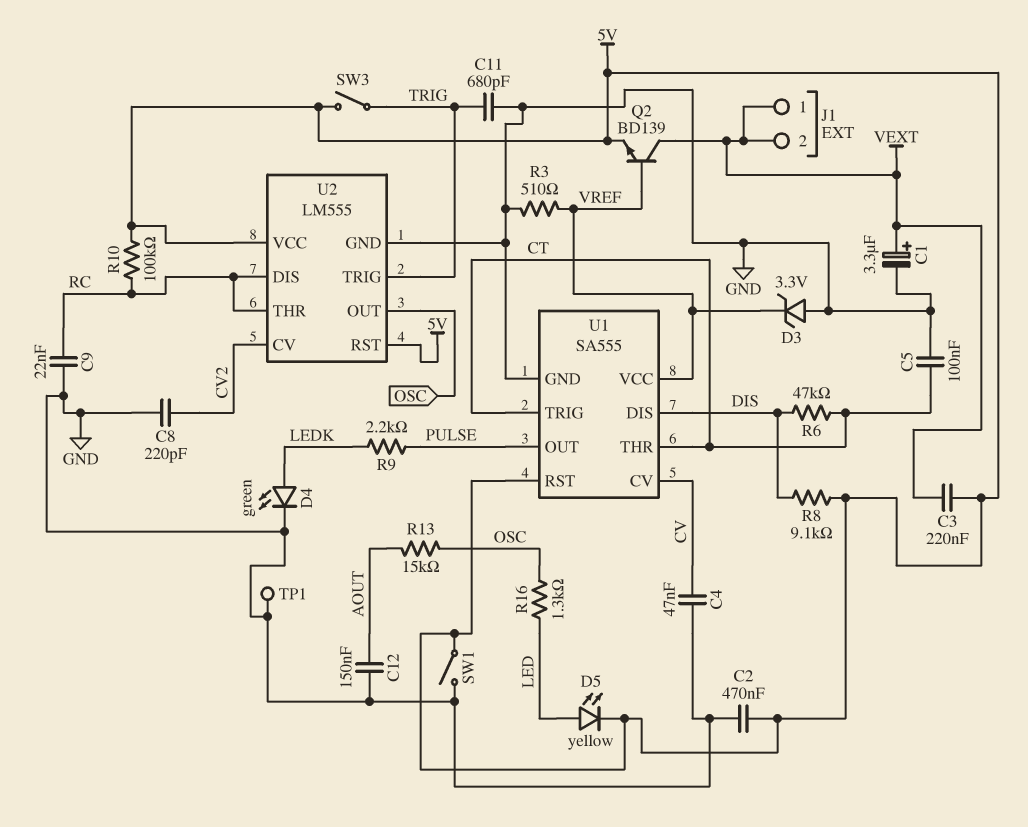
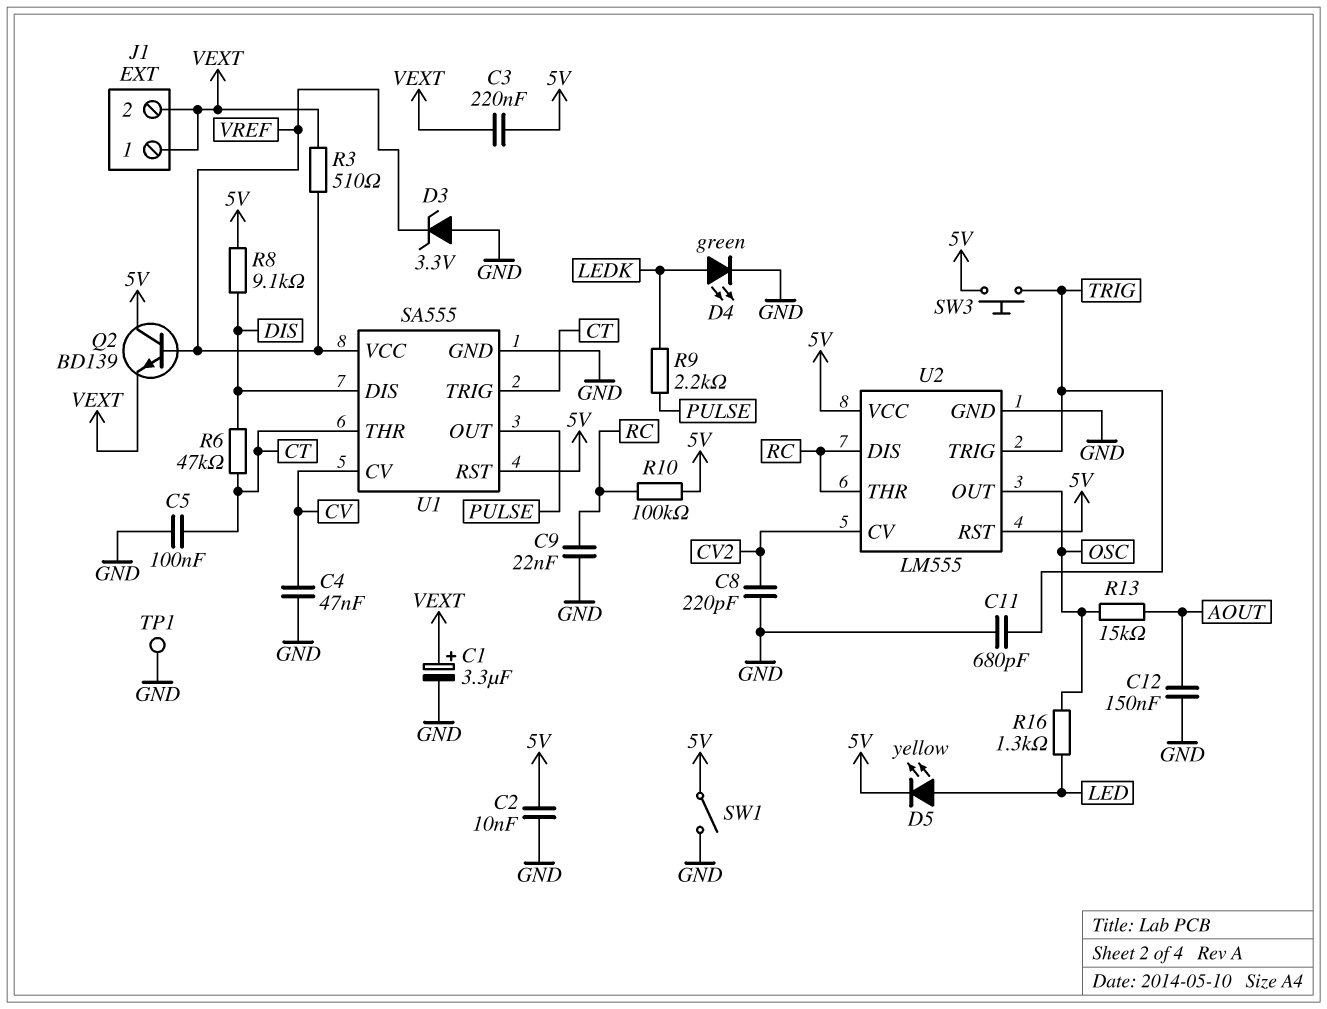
C2: 470nF (5V, GND) -> 10nF (5V, GND)
Q2: NPN BD139 (B VREF, C VEXT, E 5V) -> NPN BD139 (B VREF, C 5V, E VEXT)
R3: 510 (GND, VREF) -> 510 (VEXT, VREF)
SW3: switch (5V, TRIG) -> button (5V, TRIG)

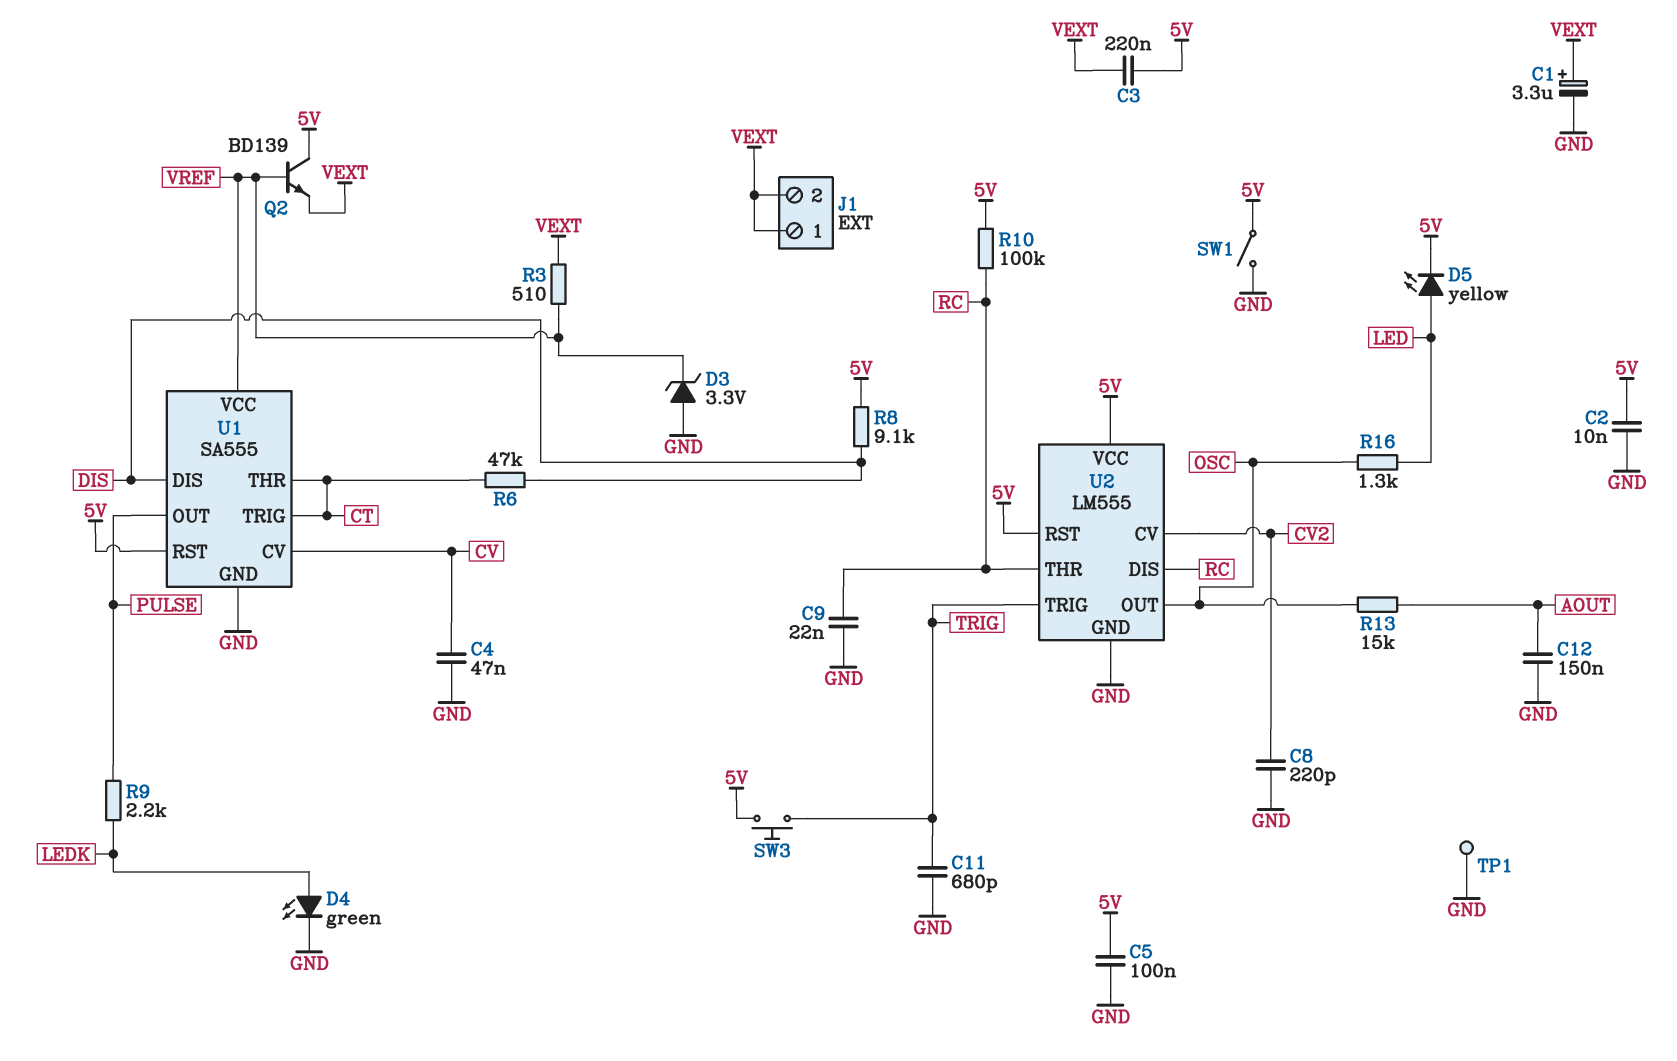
C5: 100nF (CT, GND) -> 100nF (5V, GND)

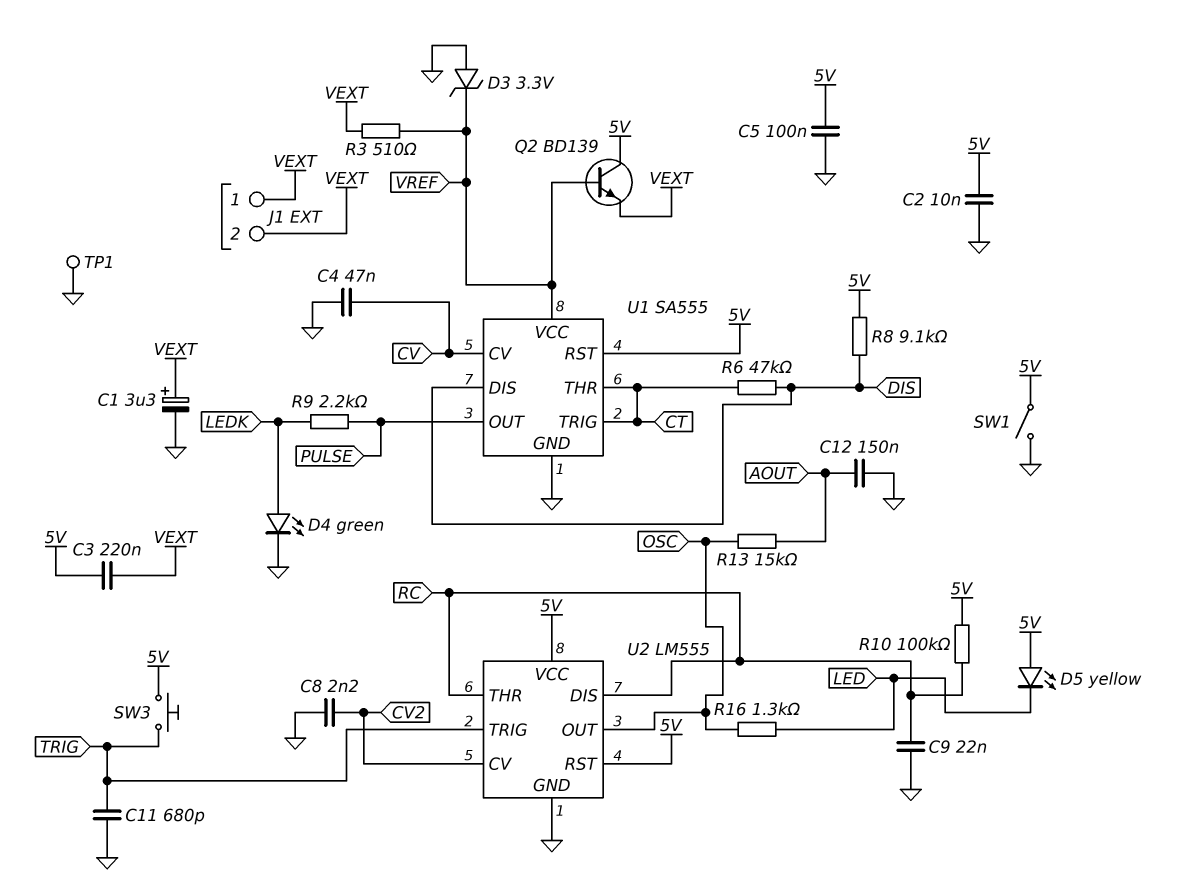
C8: 220pF (CV2, GND) -> 2.2nF (CV2, GND)
D5: LED yellow (A LED, K 5V) -> LED yellow (A 5V, K LED)

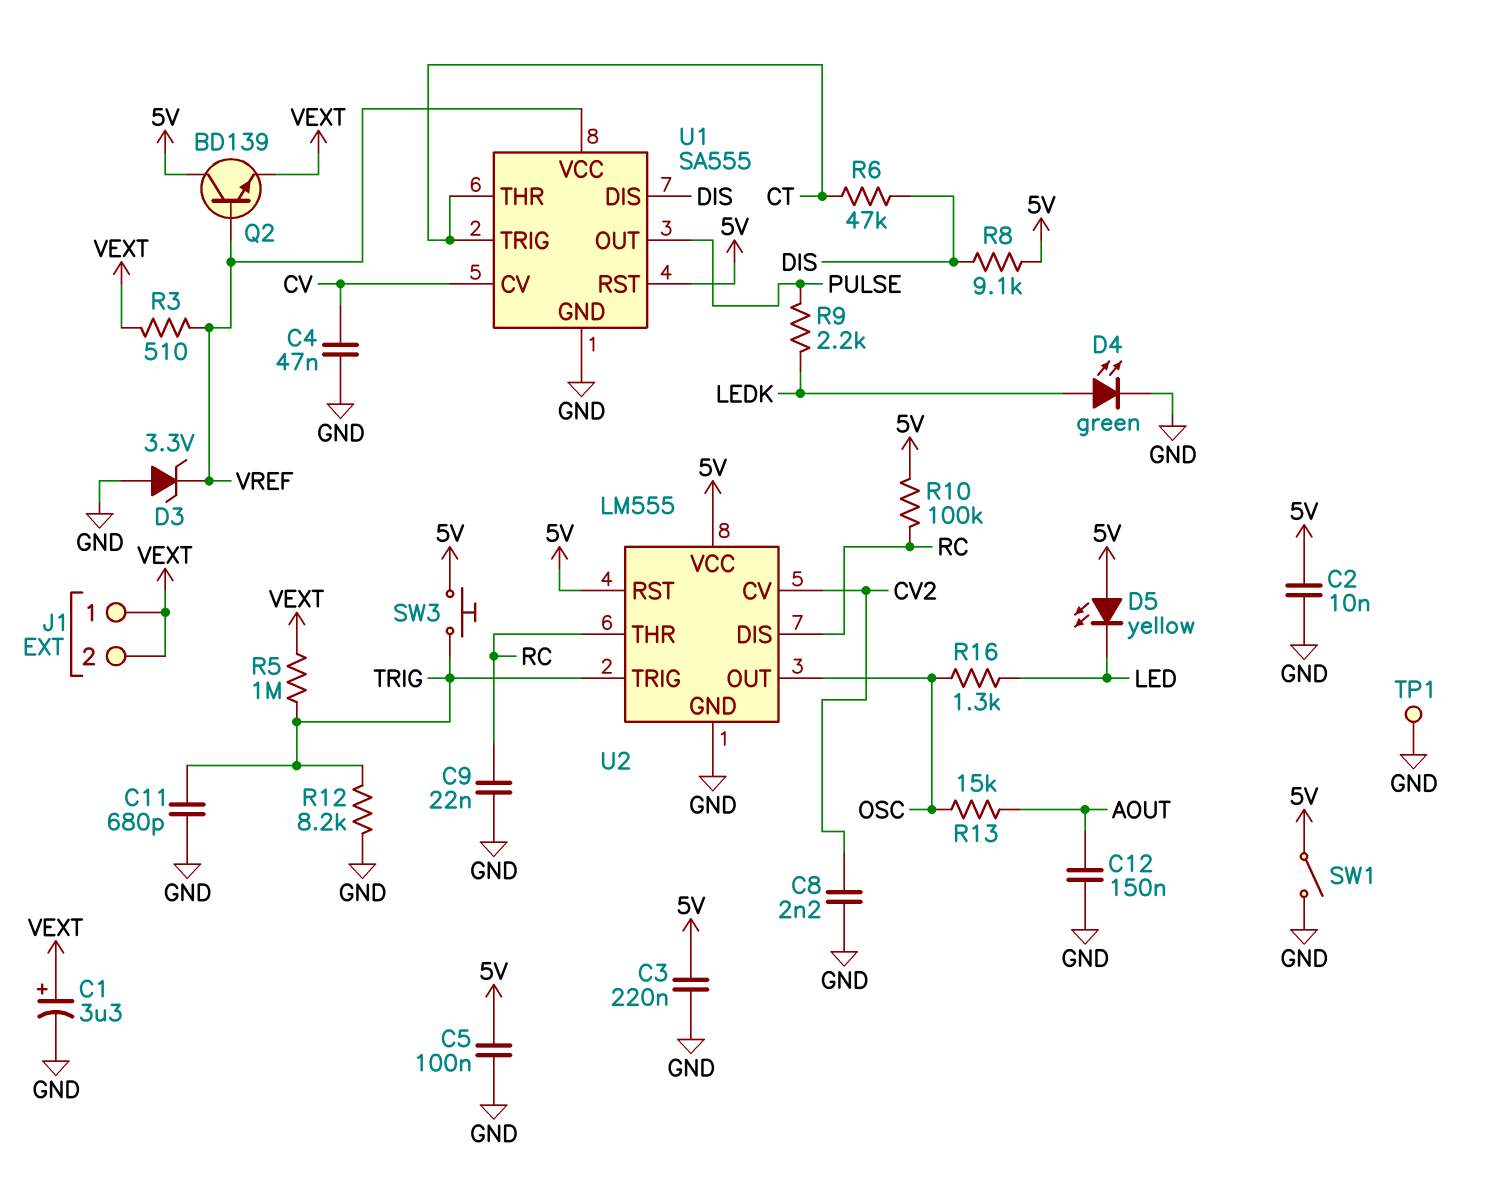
C3: 220nF (5V, VEXT) -> 220nF (5V, GND)
R5: none -> 1M (TRIG, VEXT)
R12: none -> 8.2k (GND, TRIG)

